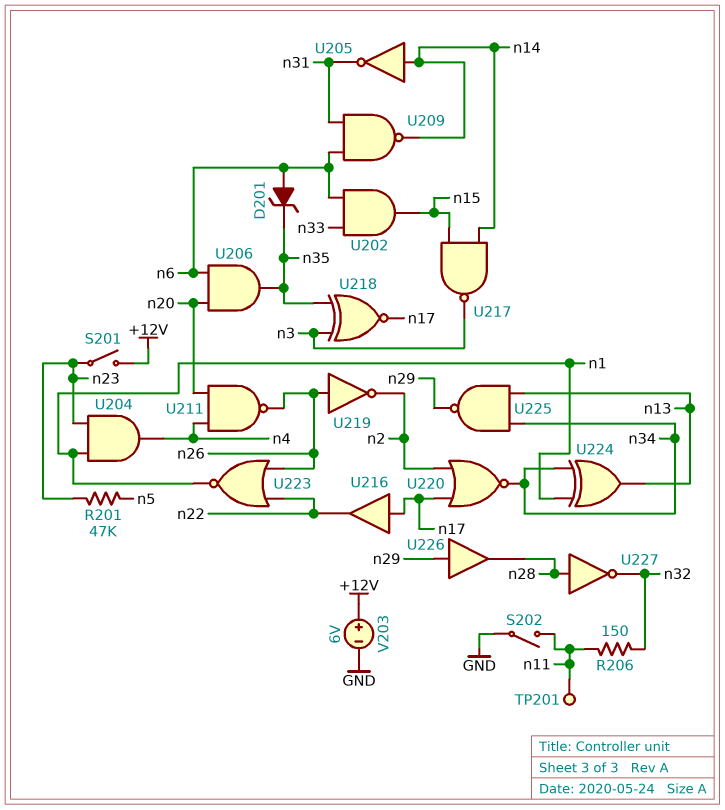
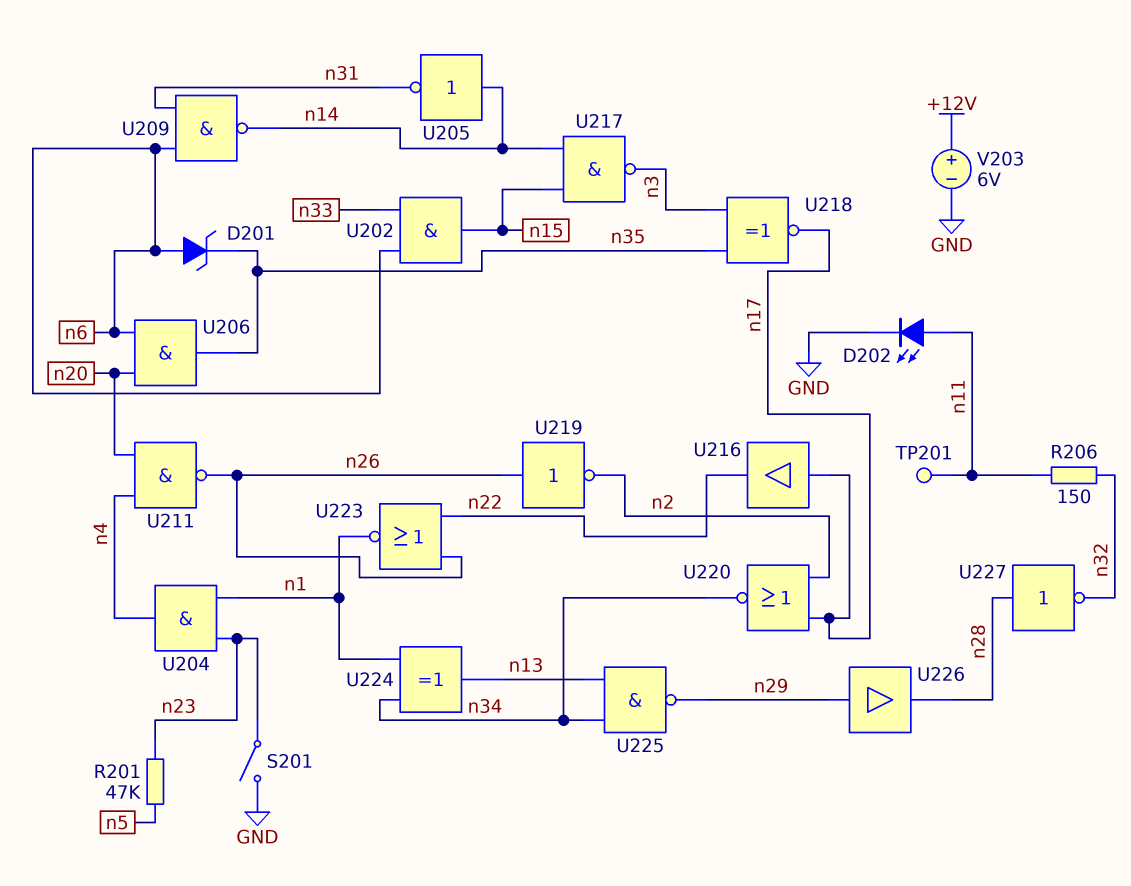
D202: none -> LED (A n11, K GND)
S201: switch (+12V, n23) -> switch (GND, n23)
S202: switch (GND, n11) -> none

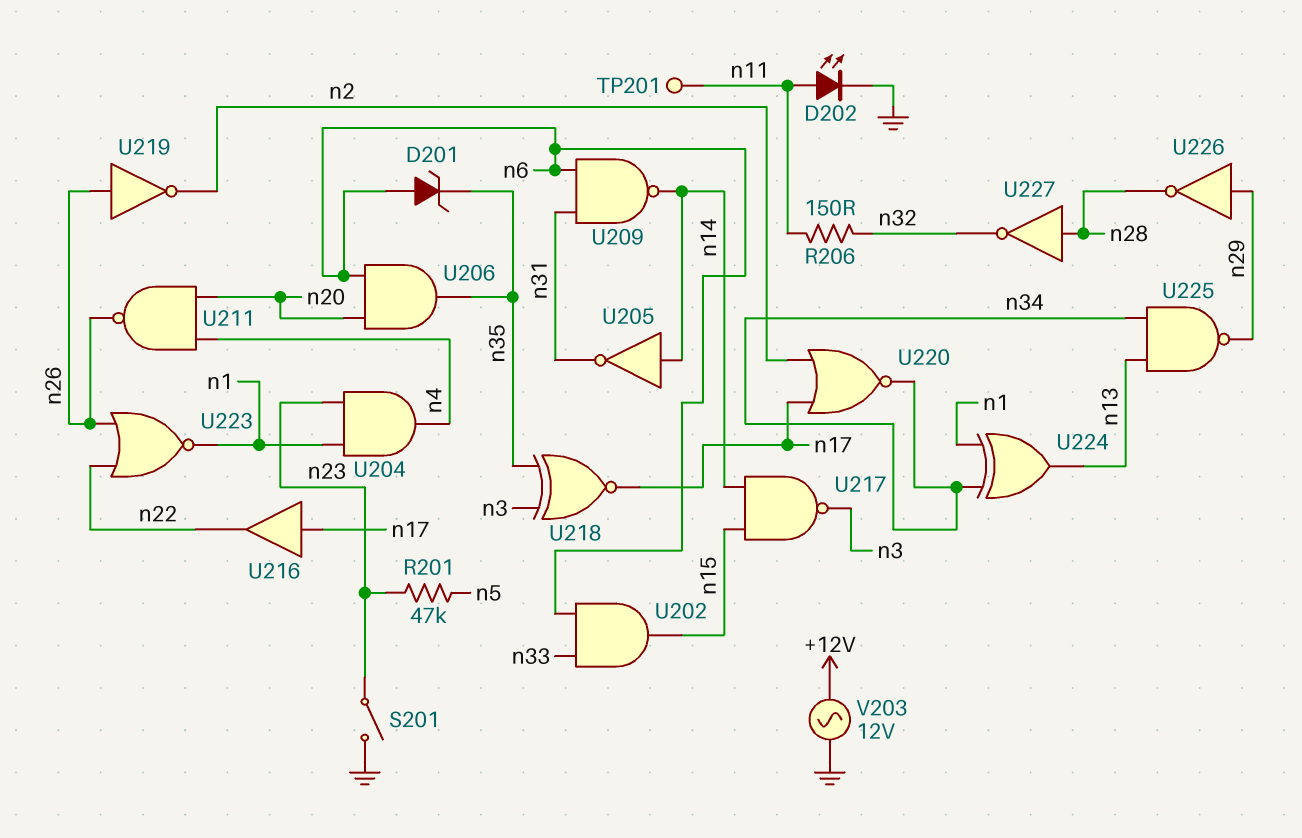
U226: buffer (in n29, out n28) -> NOT (in n29, out n28)
V203: 6V (plus +12V, minus GND) -> AC 12V (+12V, GND)

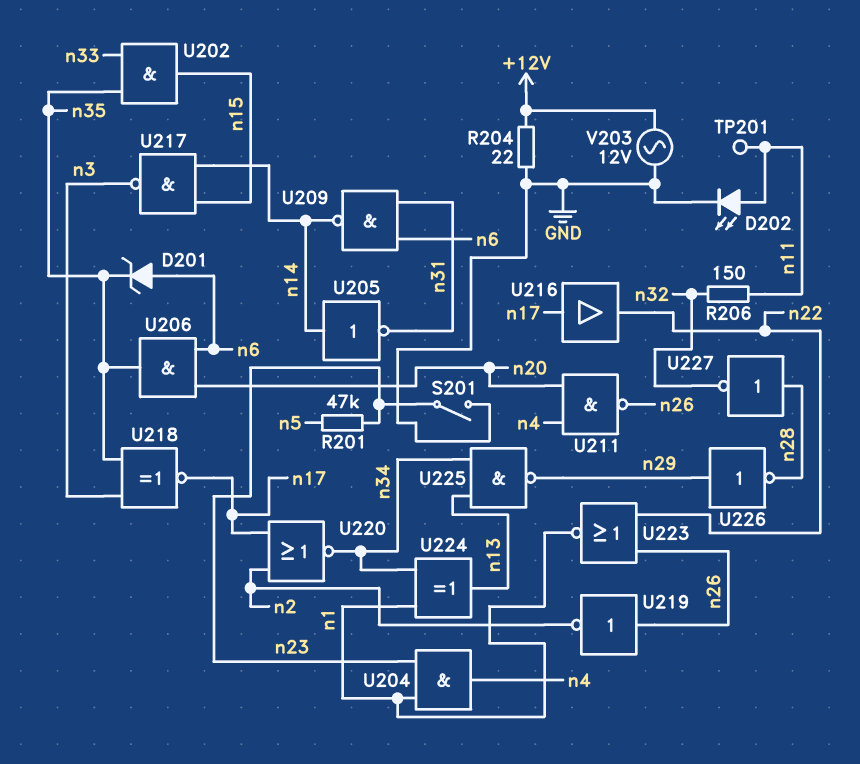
R204: none -> 22 (+12V, GND)
U202: AND (in n6, in n33, out n15) -> AND (in n33, in n35, out n15)

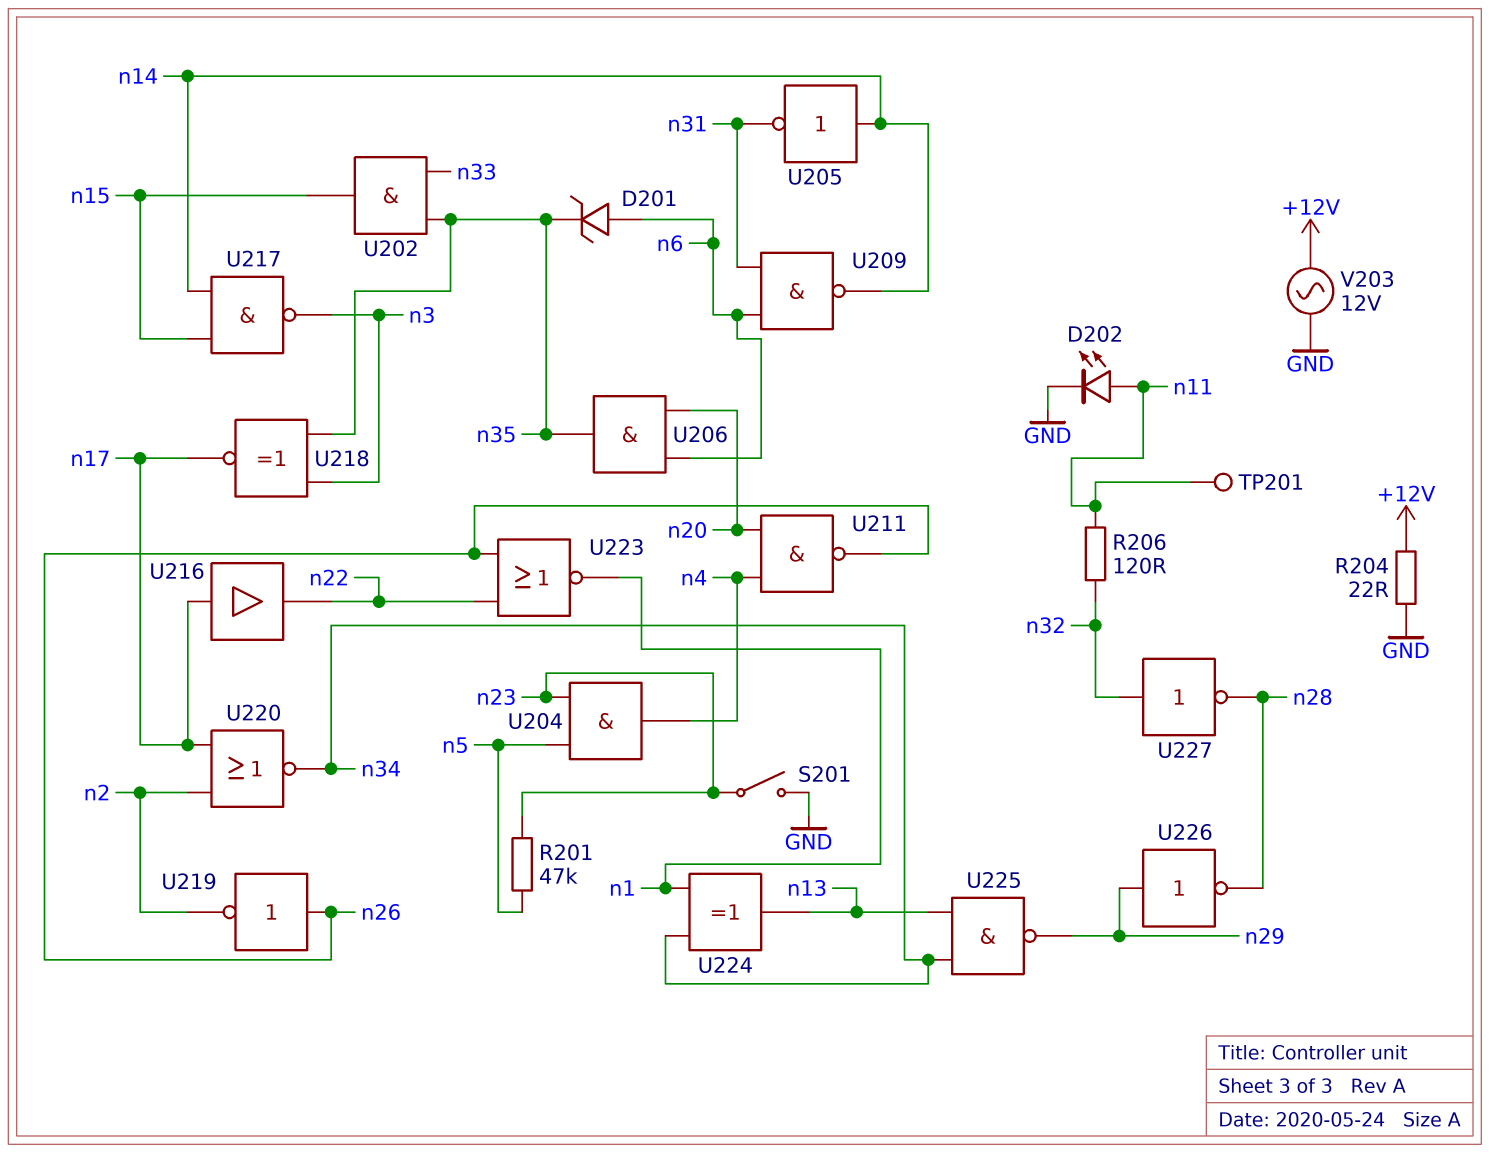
R206: 150 (n11, n32) -> 120 (n11, n32)
U204: AND (in n1, in n23, out n4) -> AND (in n5, in n23, out n4)
U227: NOT (in n28, out n32) -> NOT (in n32, out n28)

